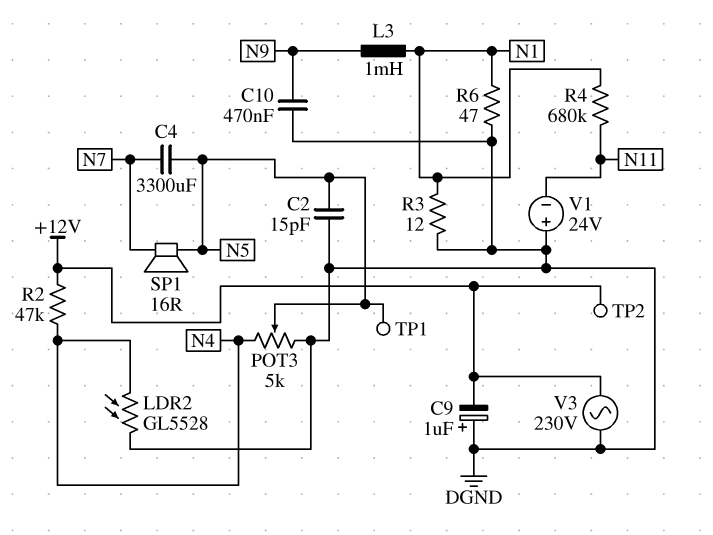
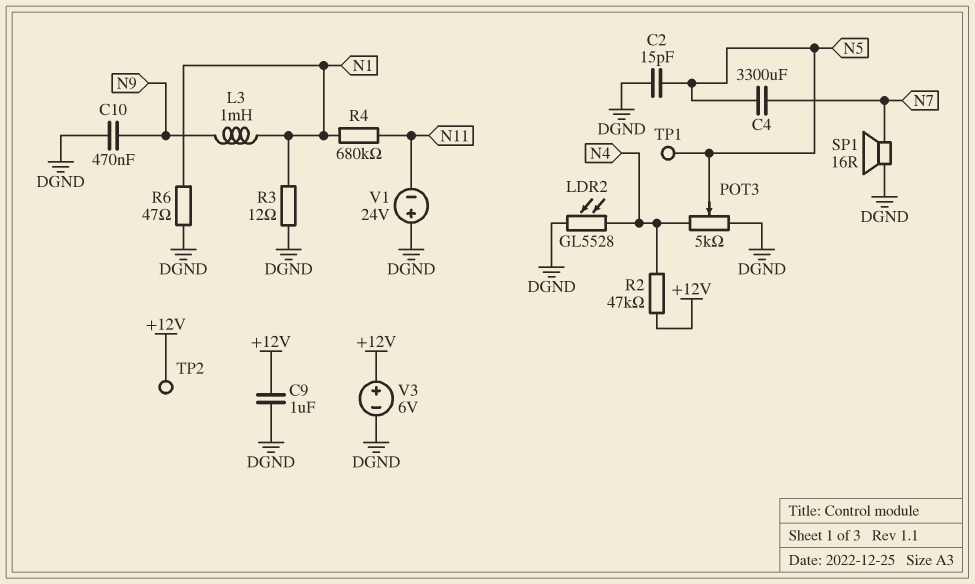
C9: 1uF (plus DGND, minus +12V) -> 1uF (+12V, DGND)
SP1: speaker 16R (N5, N7) -> speaker 16R (DGND, N7)
V3: AC 230V (+12V, DGND) -> 6V (plus +12V, minus DGND)

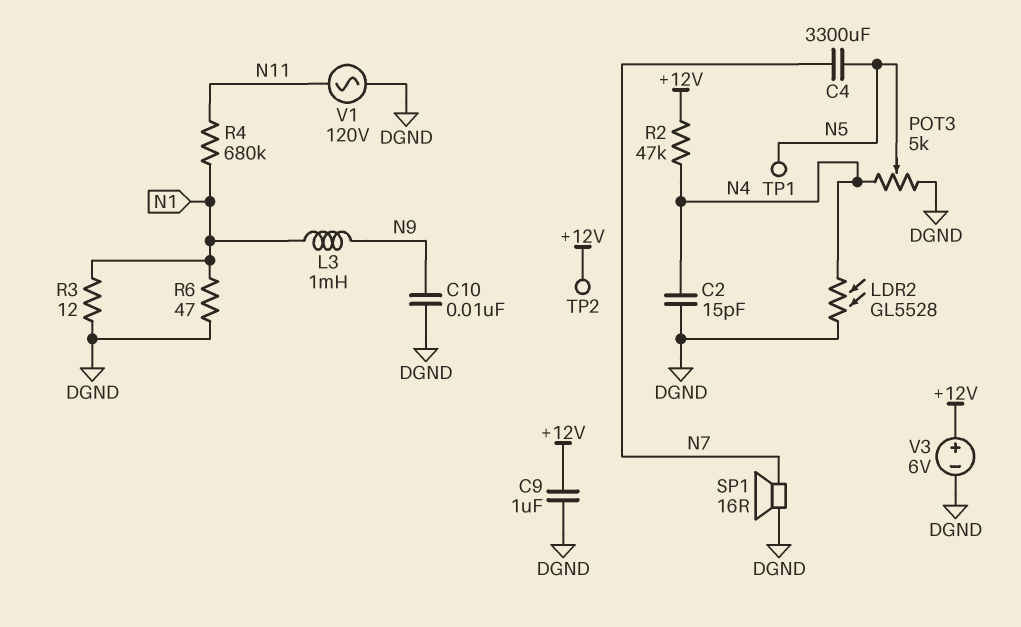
C2: 15pF (DGND, N5) -> 15pF (DGND, N4)
C10: 470nF (DGND, N9) -> 10nF (DGND, N9)
V1: 24V (plus DGND, minus N11) -> AC 120V (DGND, N11)

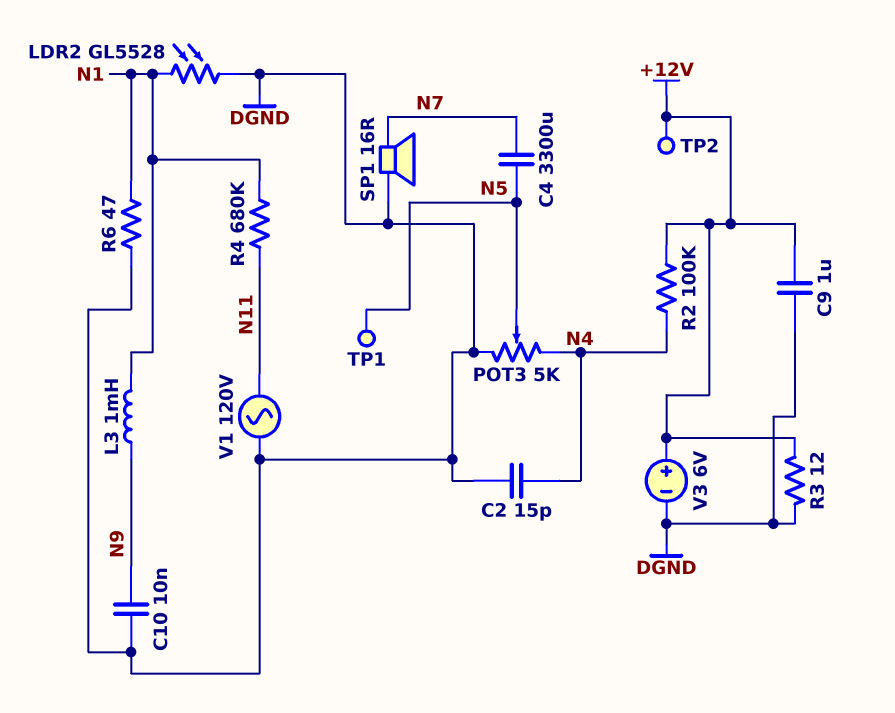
LDR2: GL5528 (DGND, N4) -> GL5528 (DGND, N1)
R2: 47k (+12V, N4) -> 100k (+12V, N4)
R3: 12 (DGND, N1) -> 12 (+12V, DGND)

